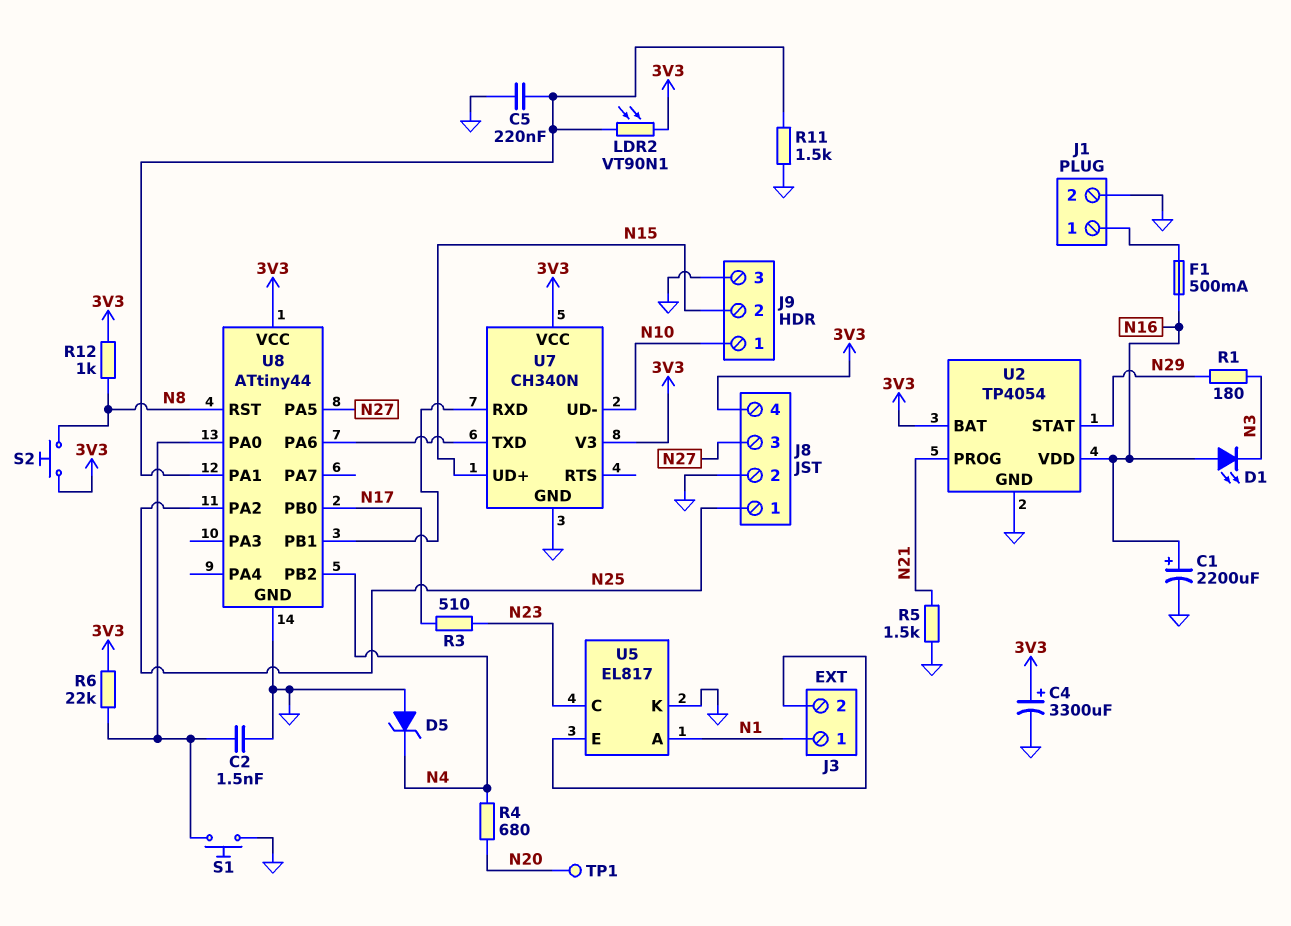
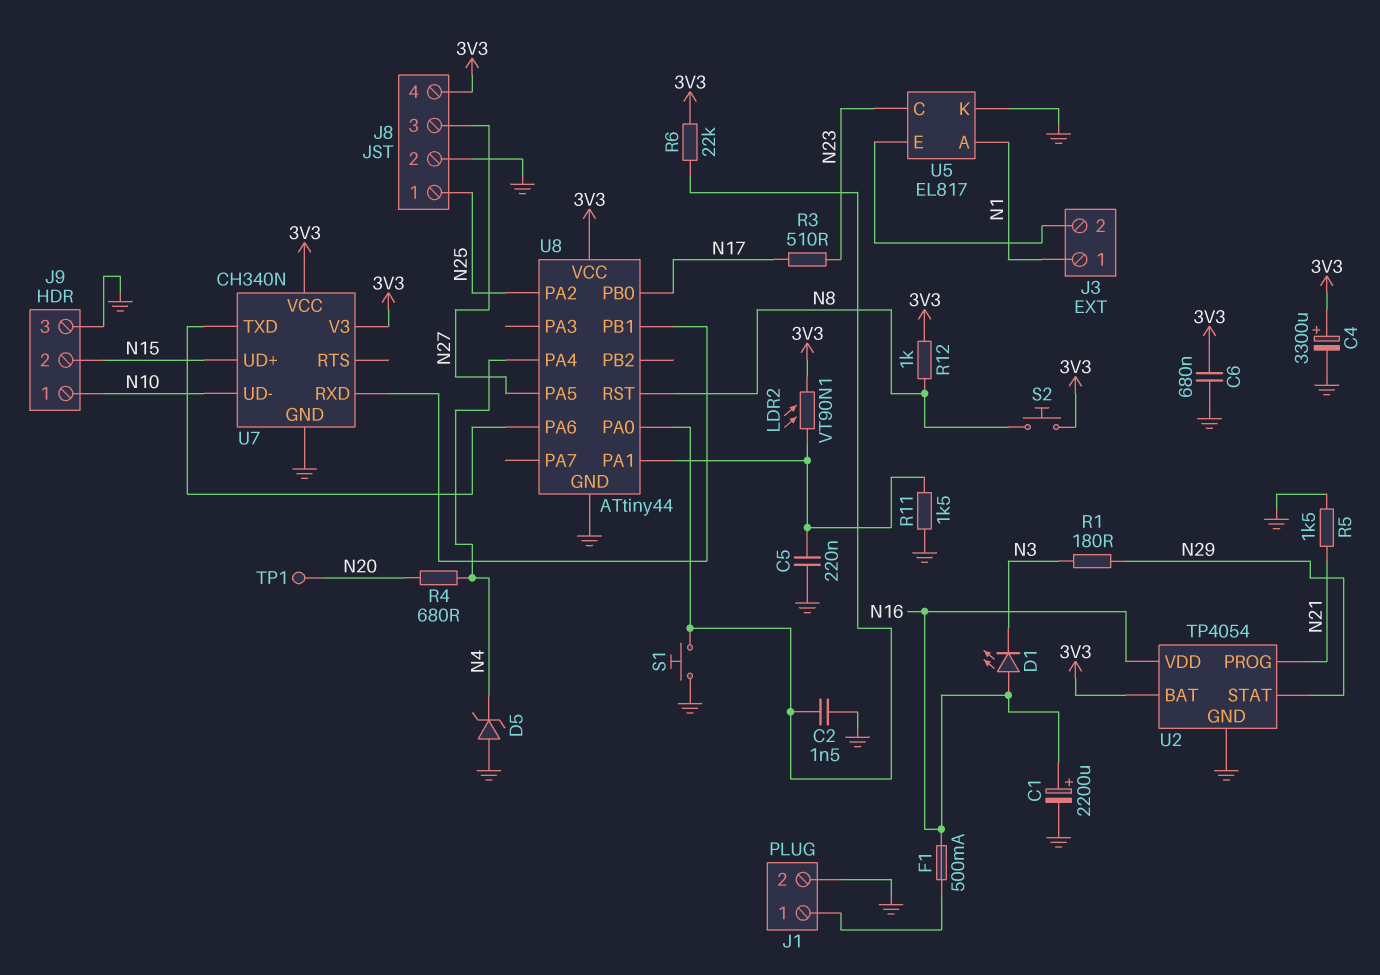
C6: none -> 680nF (3V3, GND)
U8 pin PA4: none -> N4
U8 pin PB2: N4 -> none

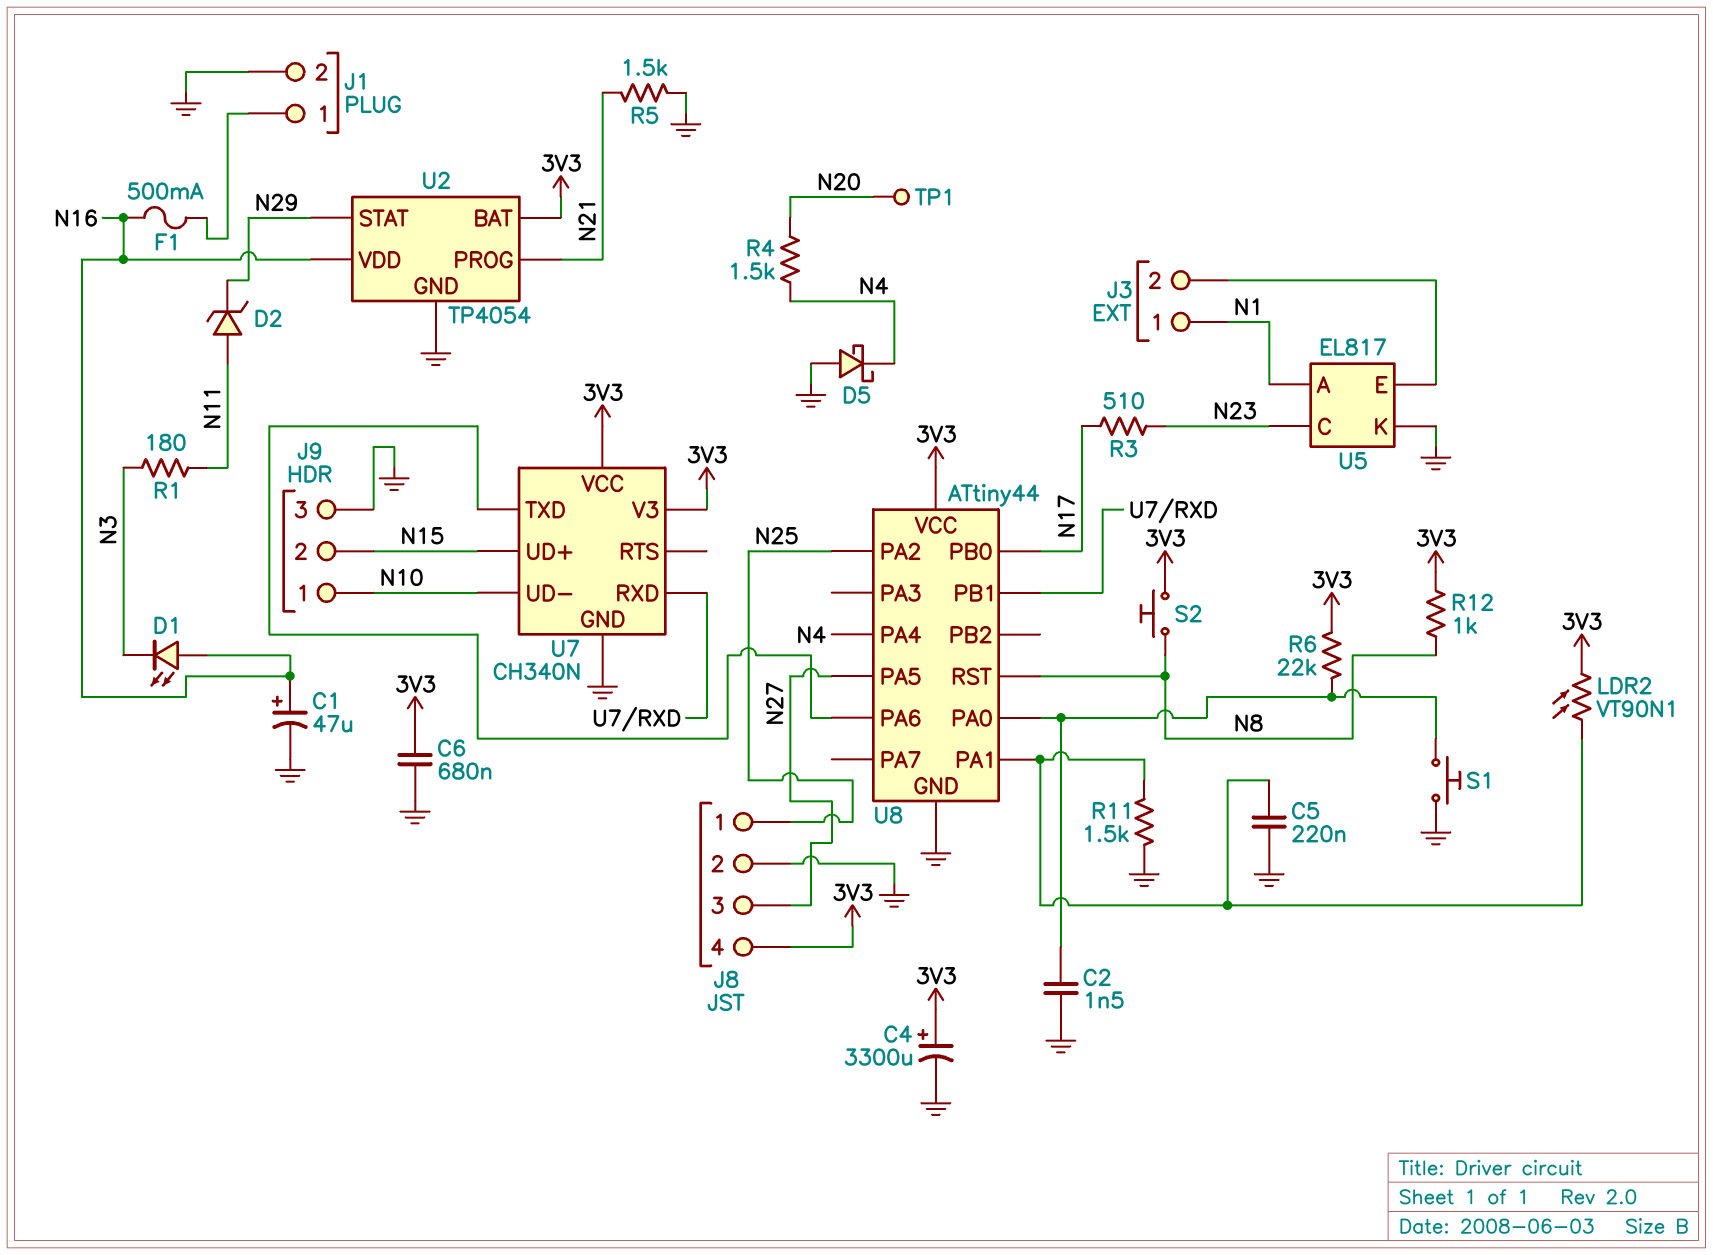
C1: 2200uF (plus N16, minus GND) -> 47uF (plus N16, minus GND)
D2: none -> zener (A N11, K N29)
D5: zener (A GND, K N4) -> schottky (A GND, K N4)
R1: 180 (N3, N29) -> 180 (N3, N11)
R4: 680 (N4, N20) -> 1.5k (N4, N20)

